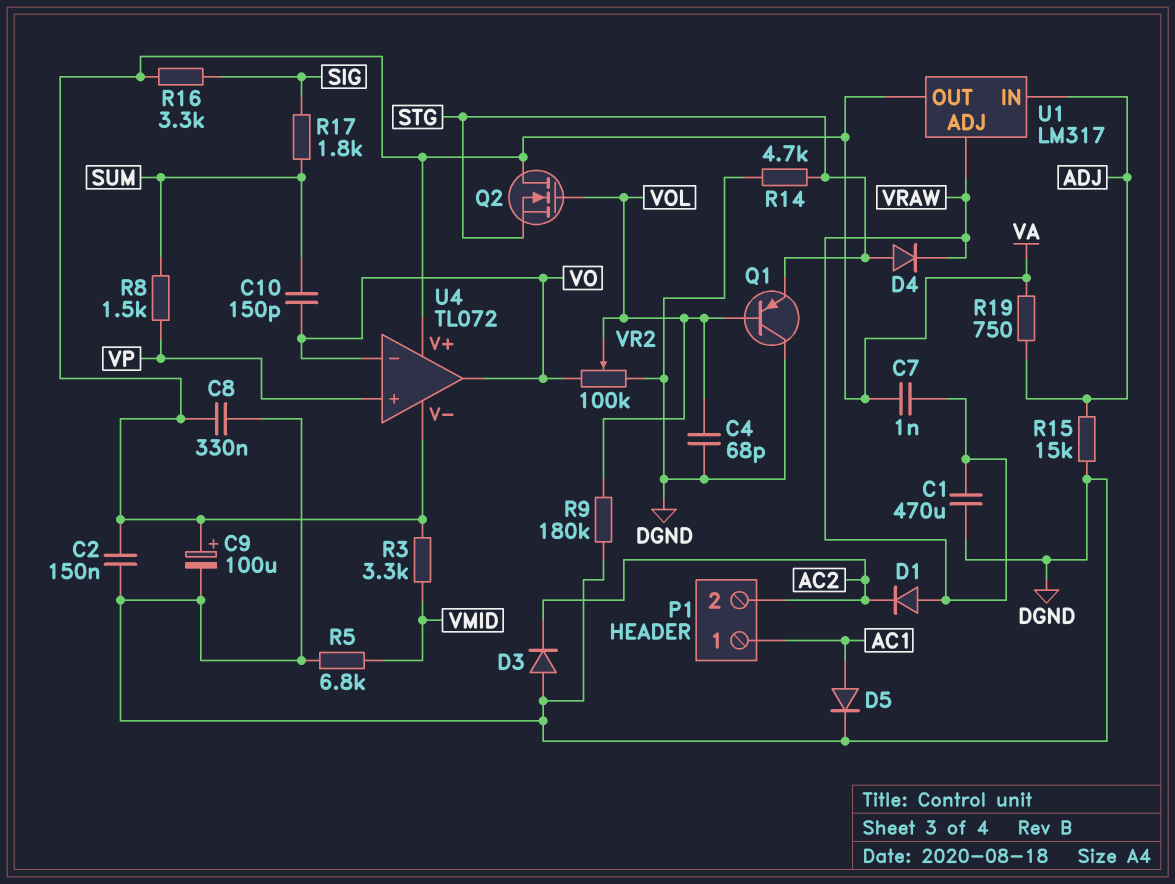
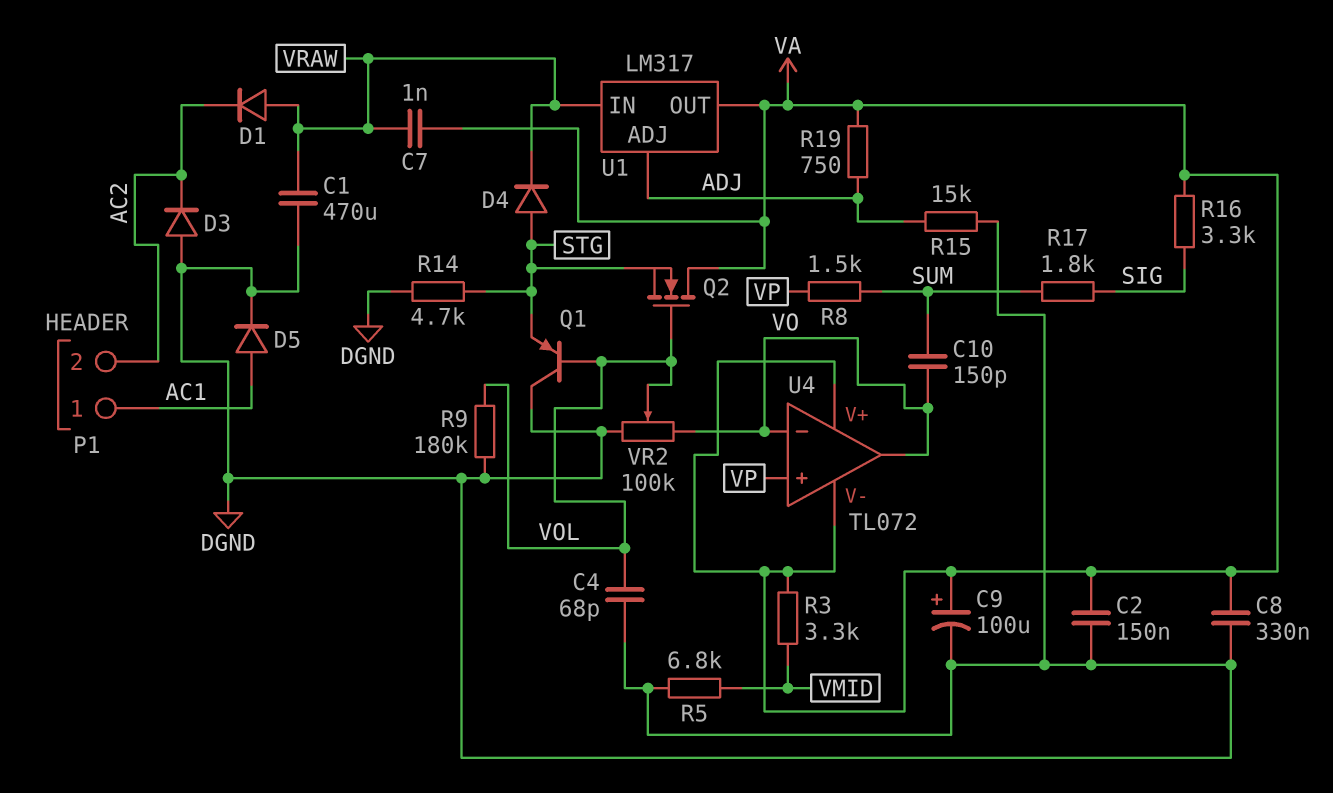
U1 pin ADJ: VRAW -> ADJ
U1 pin IN: ADJ -> VRAW

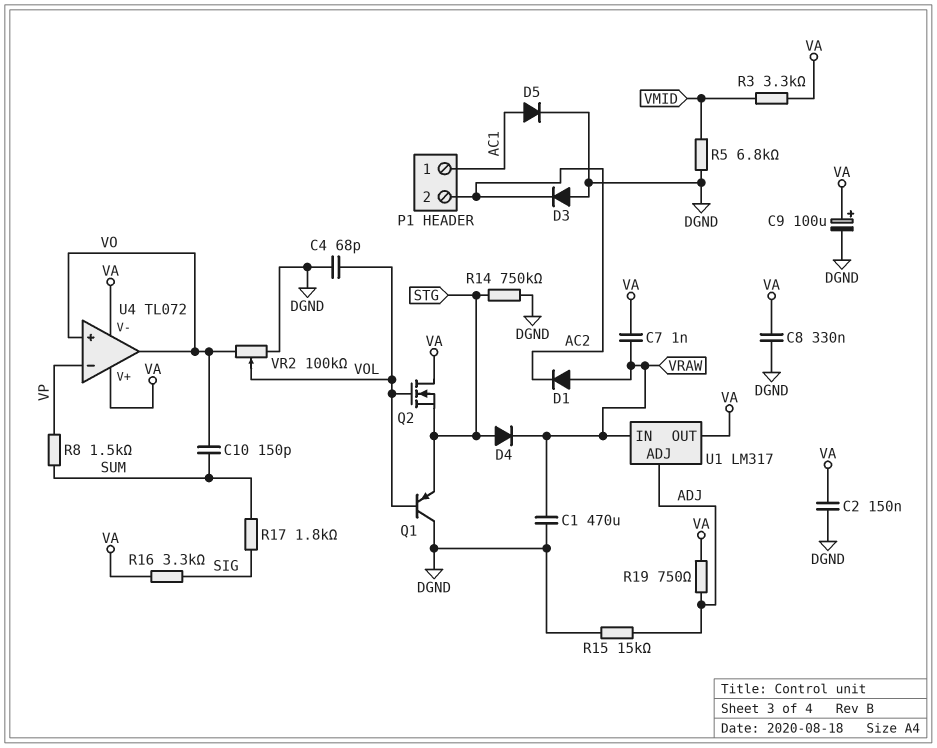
R9: 180k (DGND, VOL) -> none
R14: 4.7k (DGND, STG) -> 750k (DGND, STG)
U4 pin in+: VP -> VO
U4 pin in-: VO -> VP

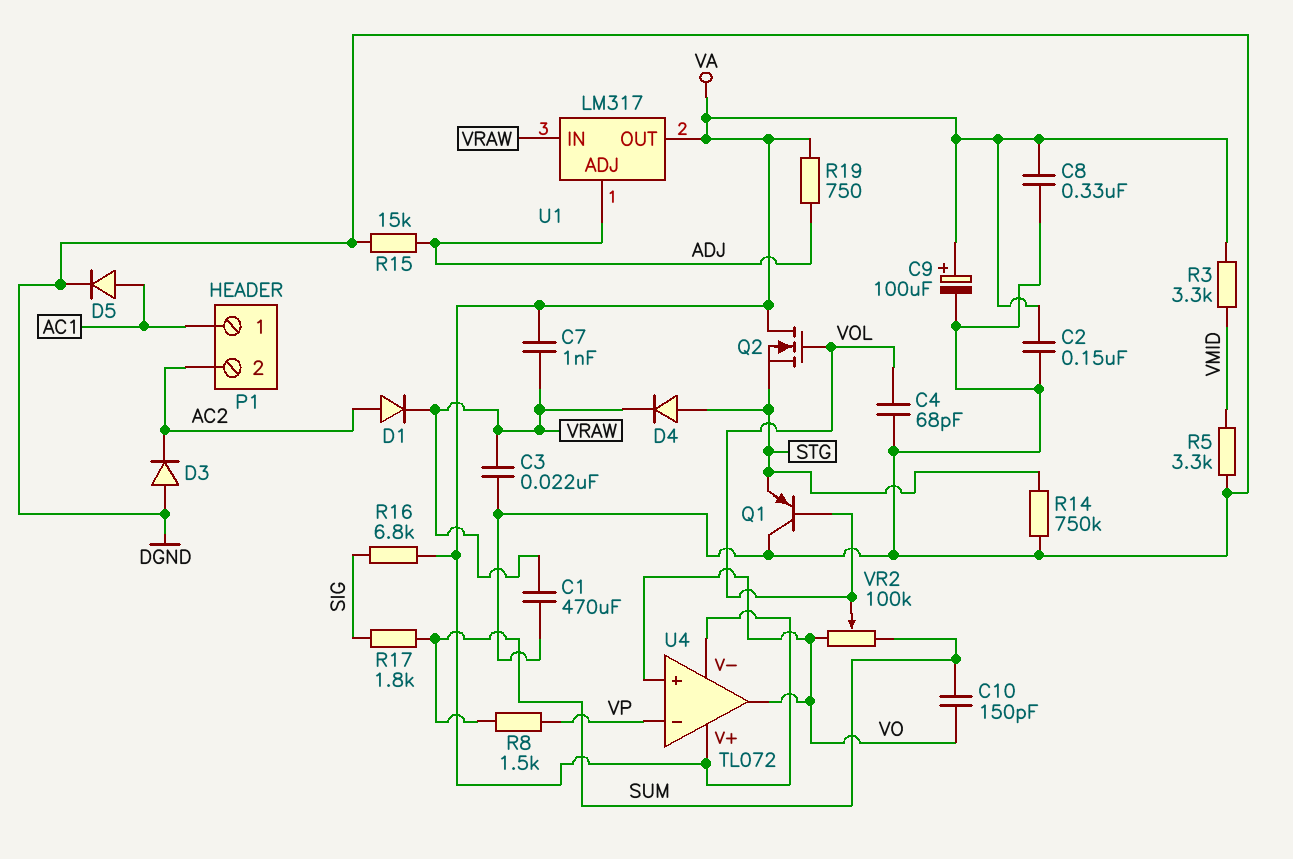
C3: none -> 22nF (DGND, VRAW)
D1: diode (A VRAW, K AC2) -> diode (A AC2, K VRAW)
R5: 6.8k (DGND, VMID) -> 3.3k (DGND, VMID)
R16: 3.3k (SIG, VA) -> 6.8k (SIG, VA)
VR2: 100k (DGND, VO, wiper VOL) -> 100k (SUM, VO, wiper VOL)

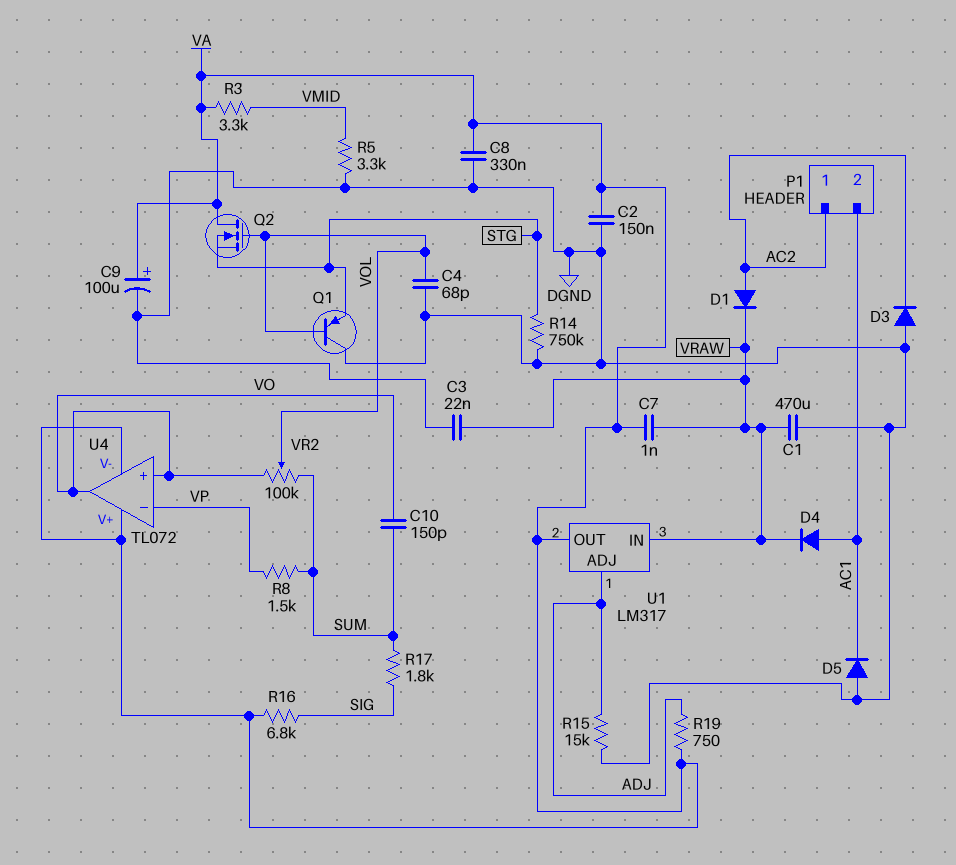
D4: diode (A STG, K VRAW) -> diode (A AC1, K VRAW)
D5: diode (A AC1, K DGND) -> diode (A DGND, K AC1)
P1 pin 1: AC1 -> AC2
P1 pin 2: AC2 -> AC1

